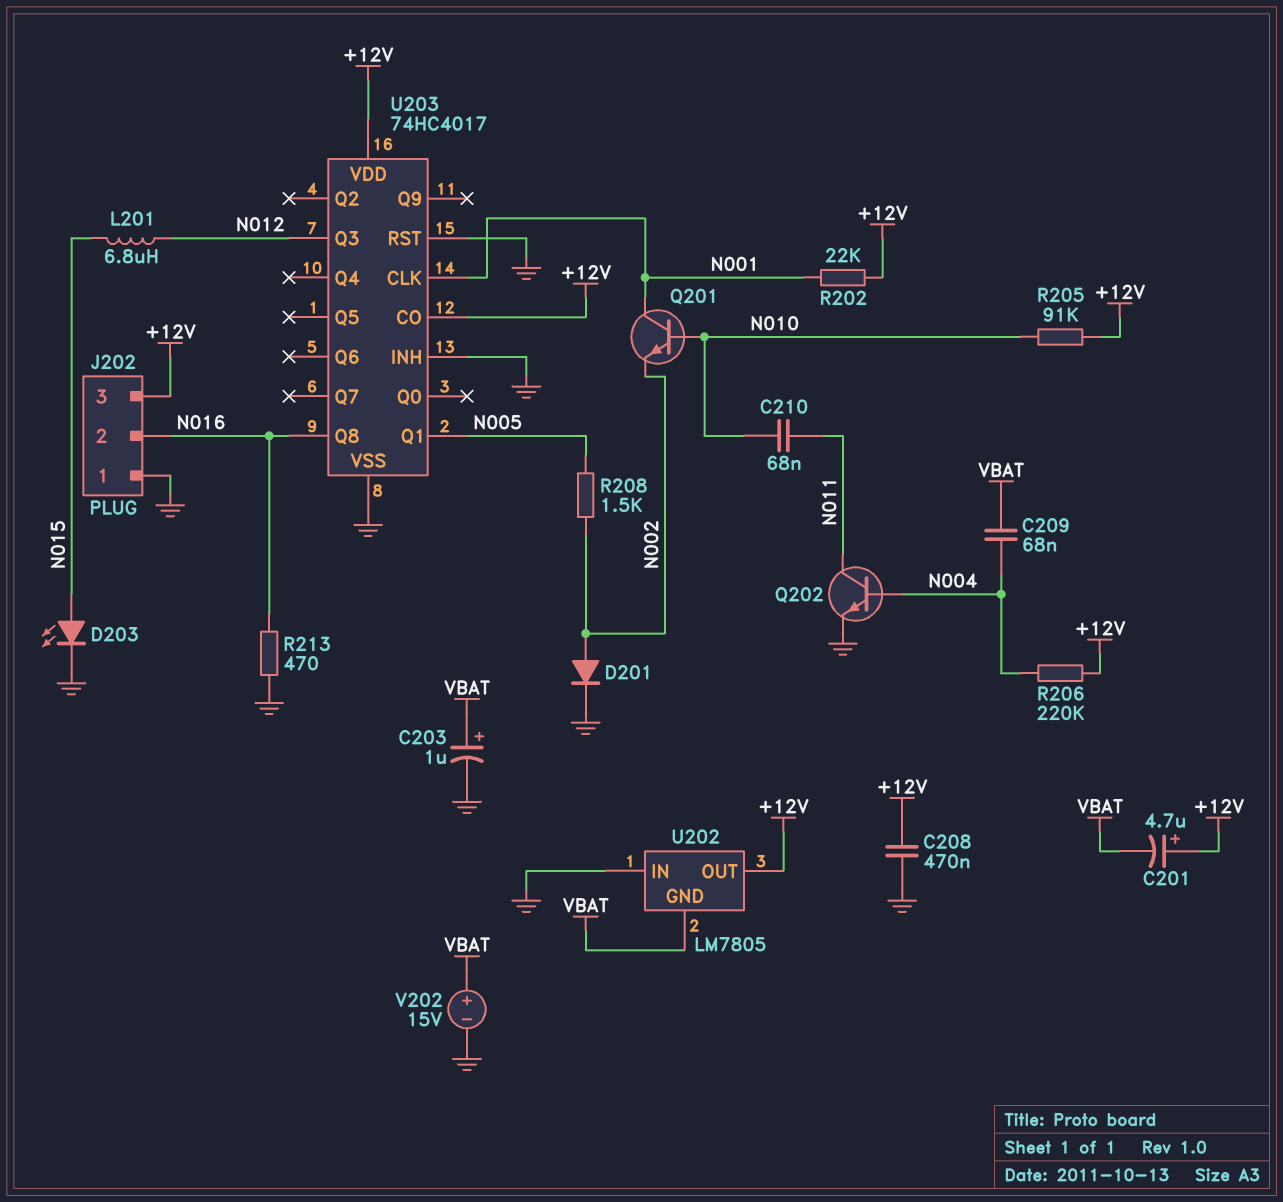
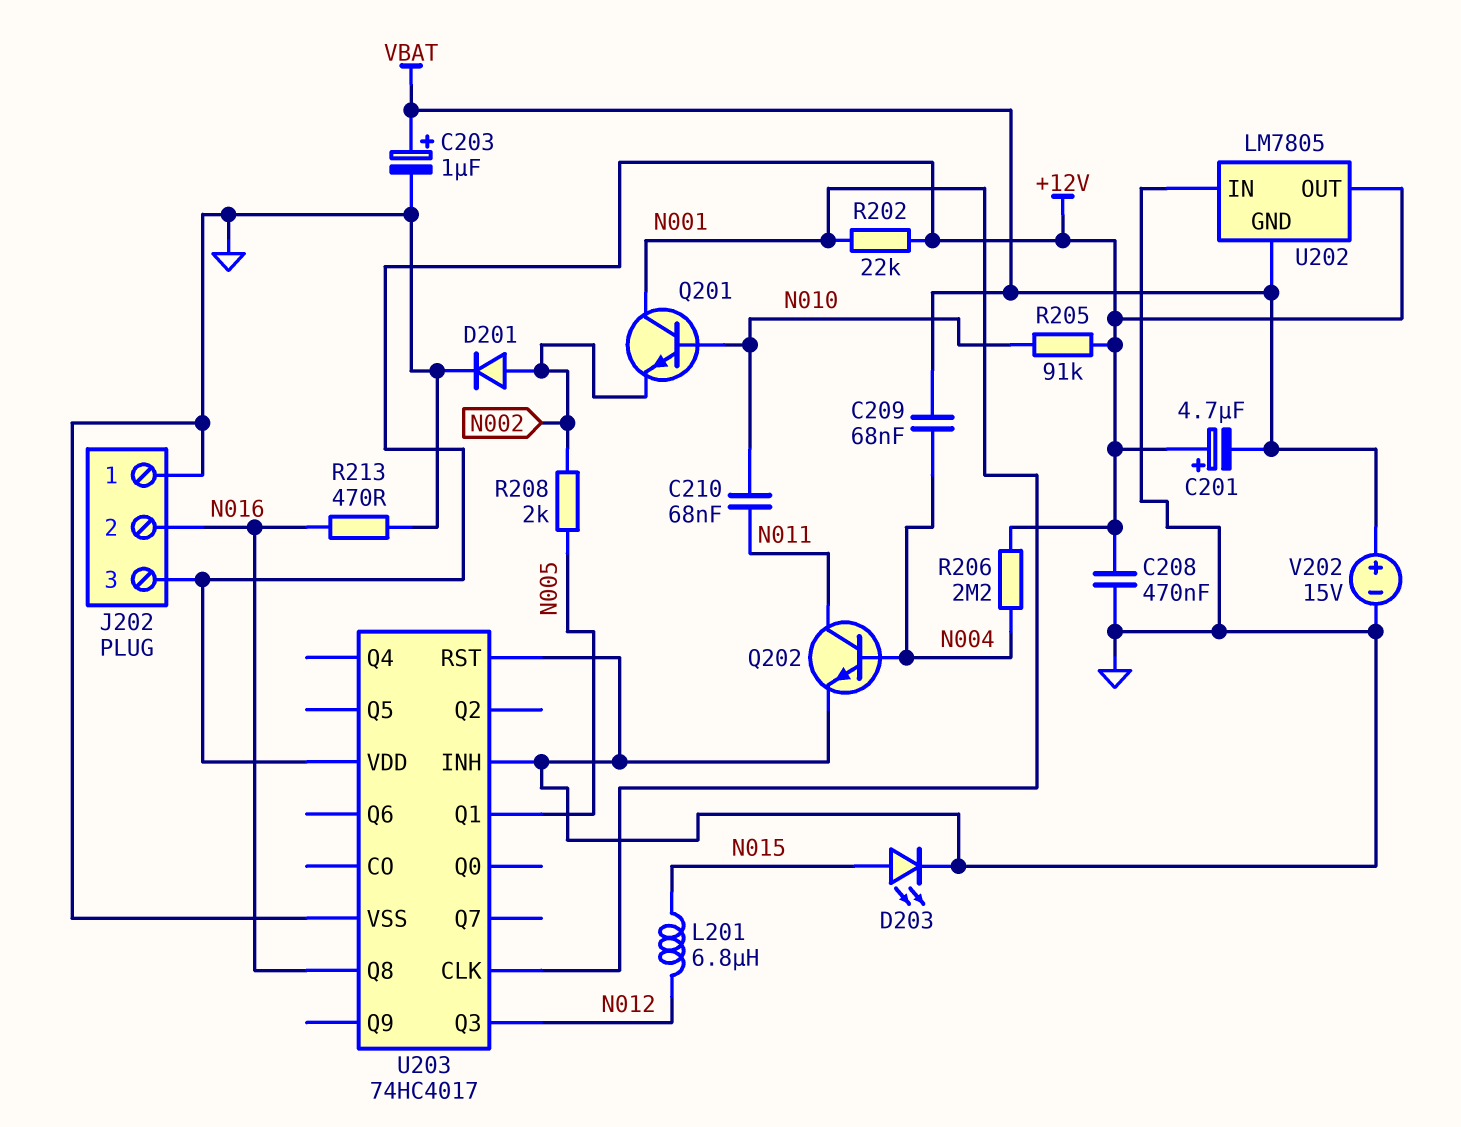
R206: 220k (+12V, N004) -> 2.2M (+12V, N004)
R208: 1.5k (N002, N005) -> 2k (N002, N005)
U203 pin CO: +12V -> none

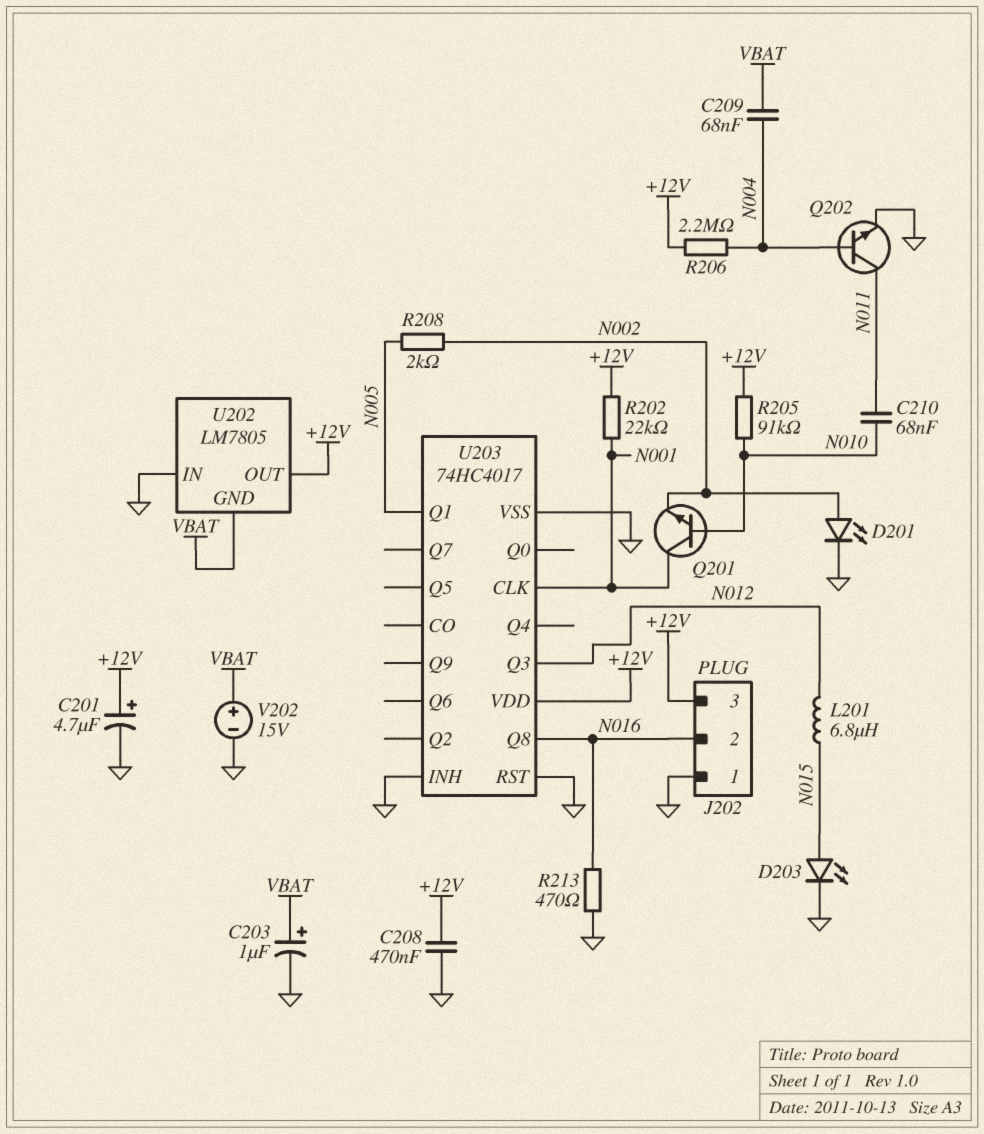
C201: 4.7uF (plus +12V, minus VBAT) -> 4.7uF (plus +12V, minus GND)
D201: diode (A N002, K GND) -> LED (A N002, K GND)

